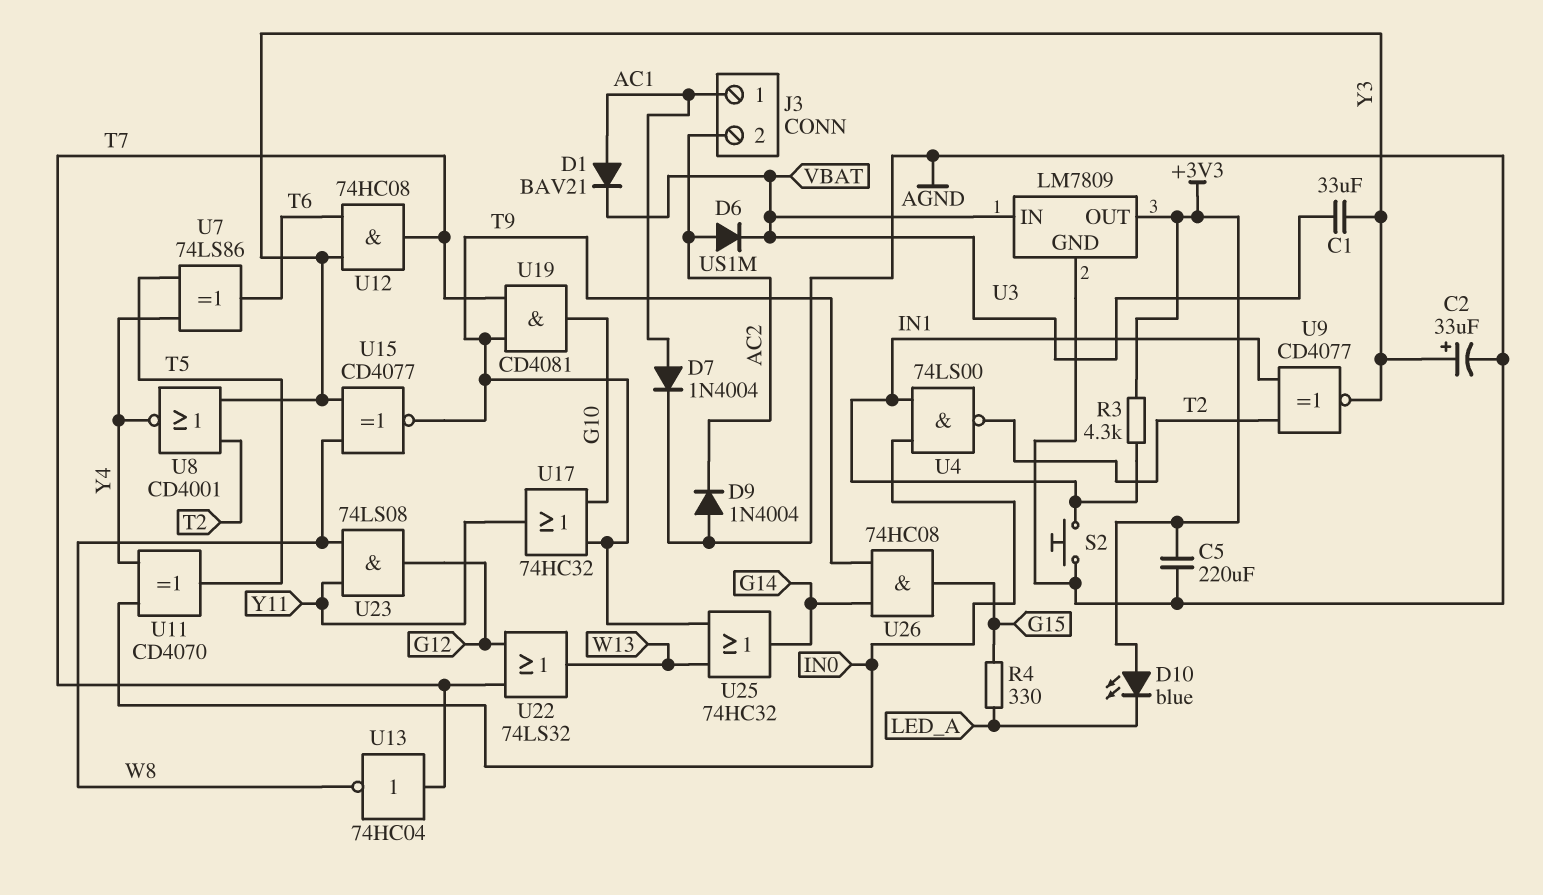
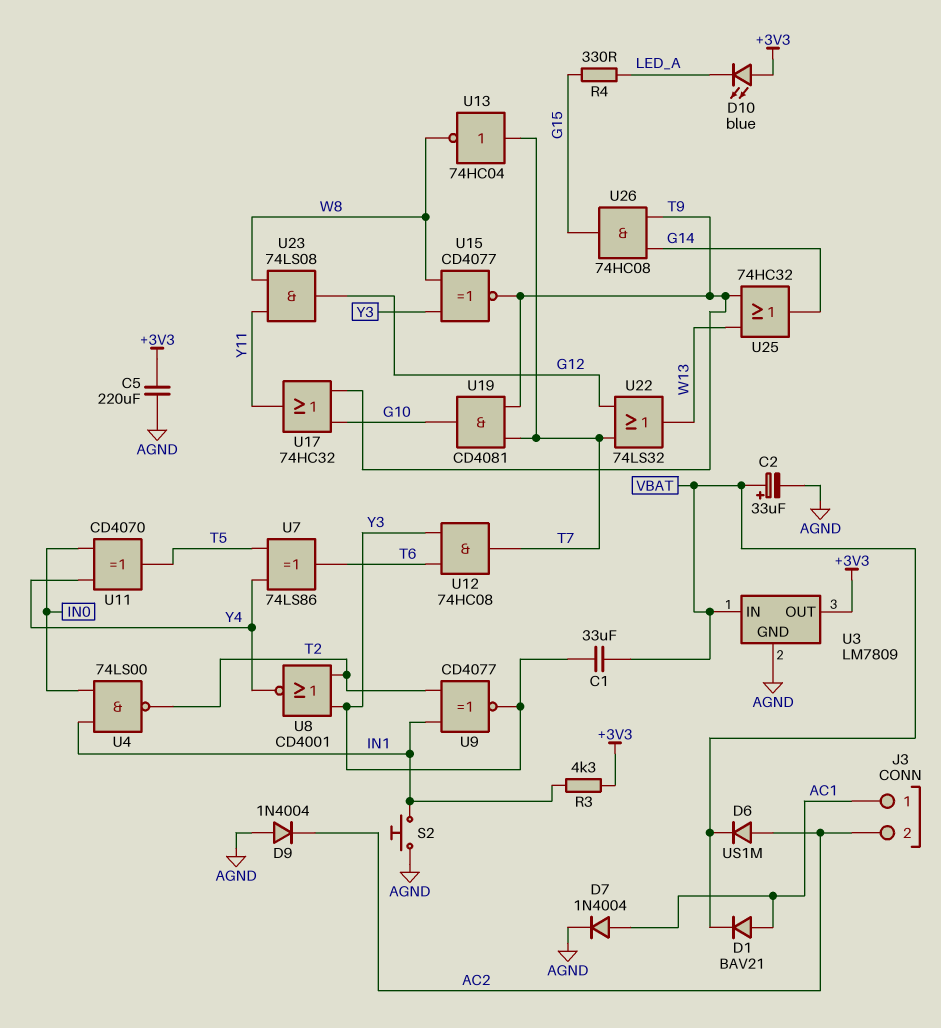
C2: 33uF (plus Y3, minus AGND) -> 33uF (plus VBAT, minus AGND)

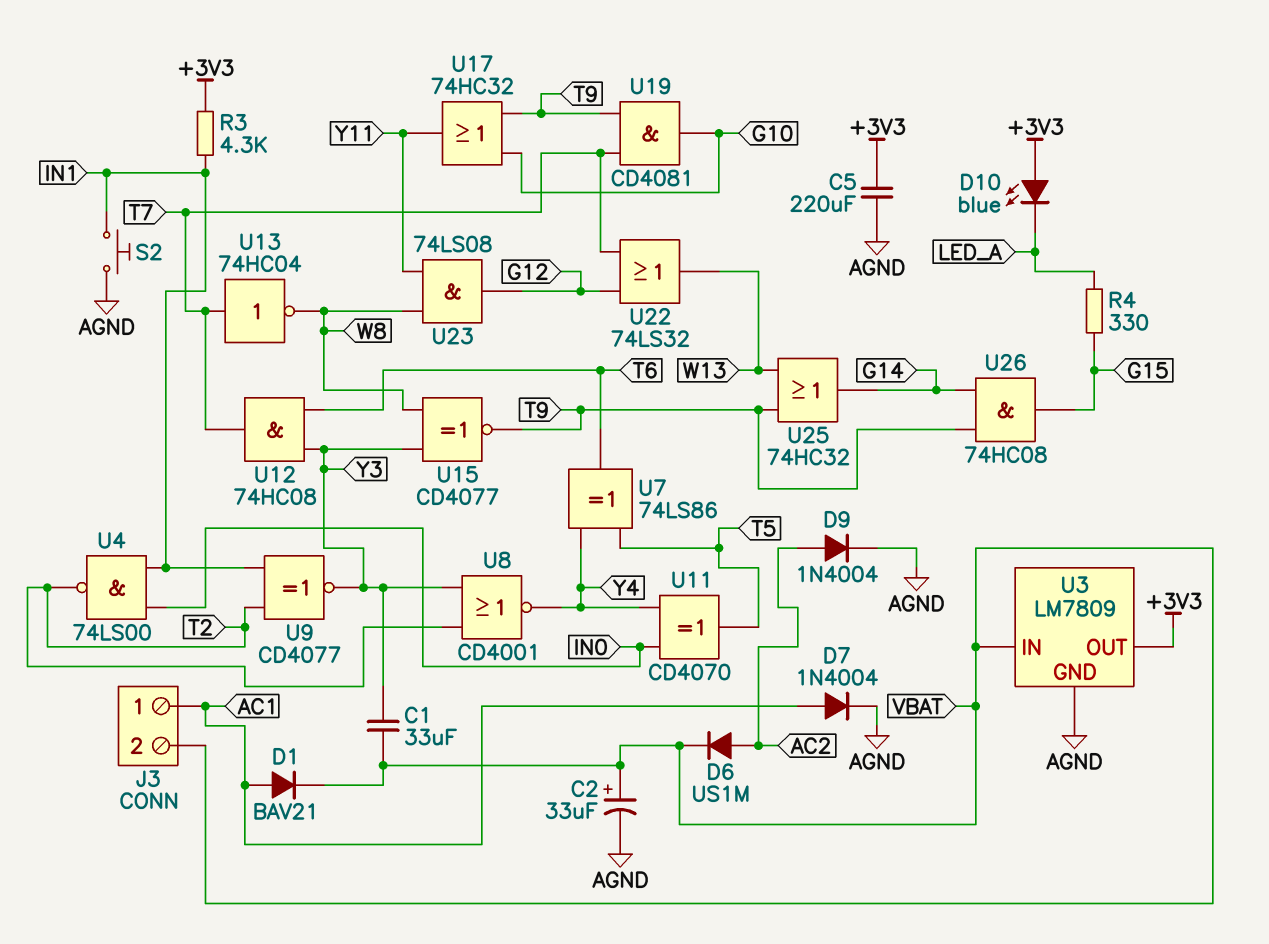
D9: diode 1N4004 (A AGND, K AC2) -> diode 1N4004 (A AC2, K AGND)
J3 pin 2: AC2 -> VBAT

